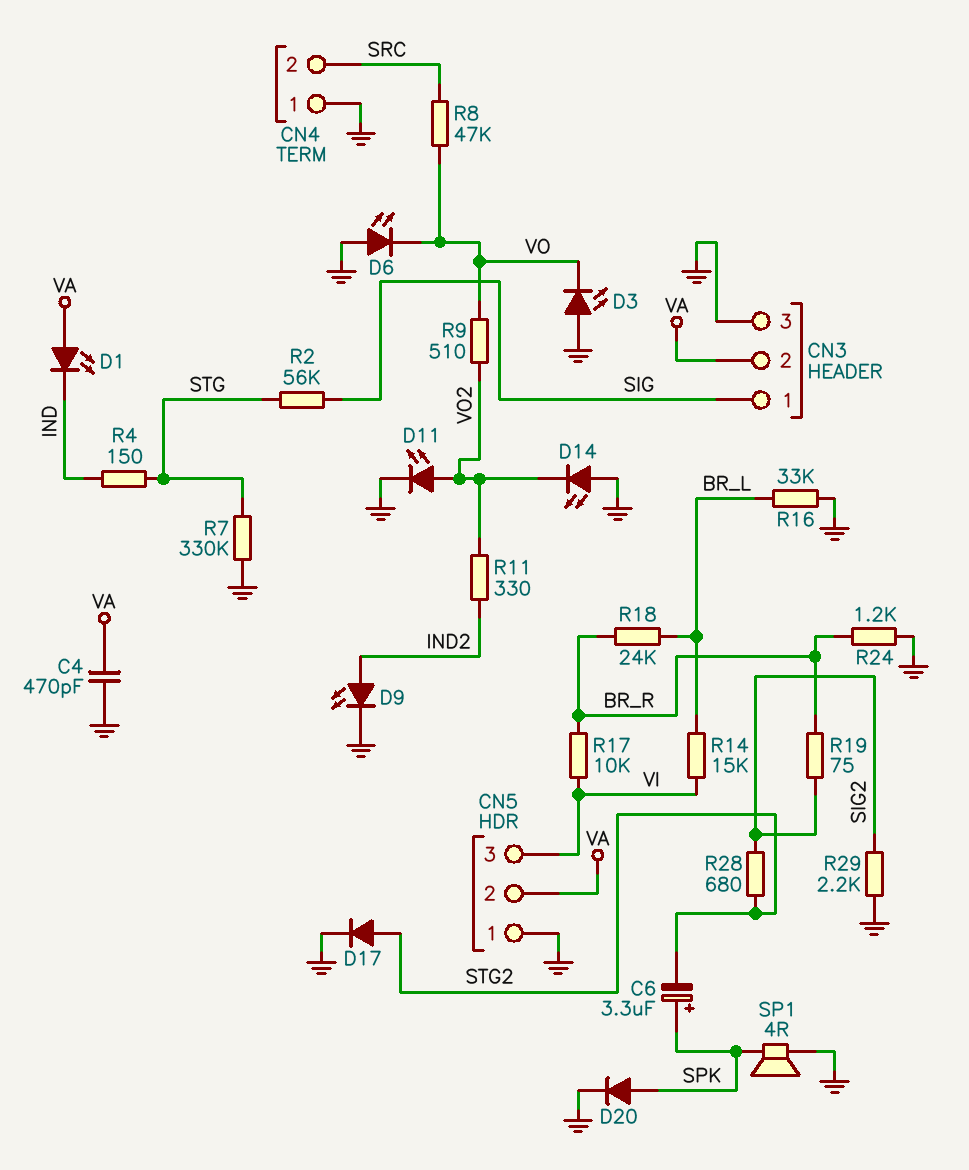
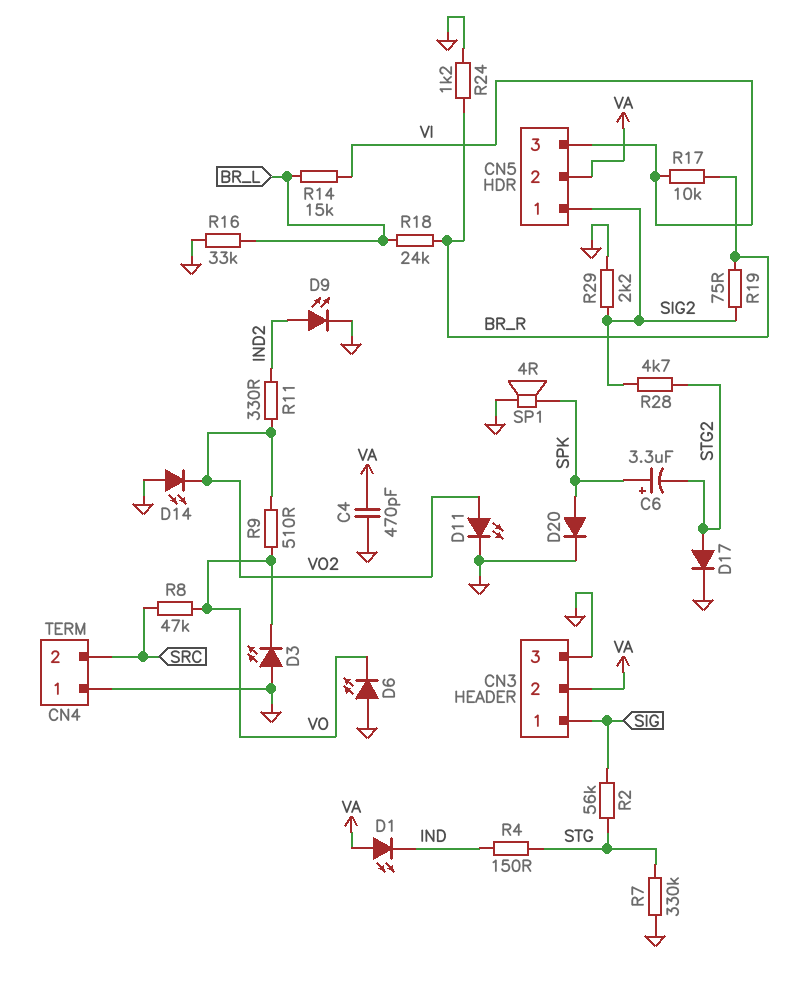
CN5 pin 1: GND -> SIG2
R28: 680 (SIG2, STG2) -> 4.7k (SIG2, STG2)

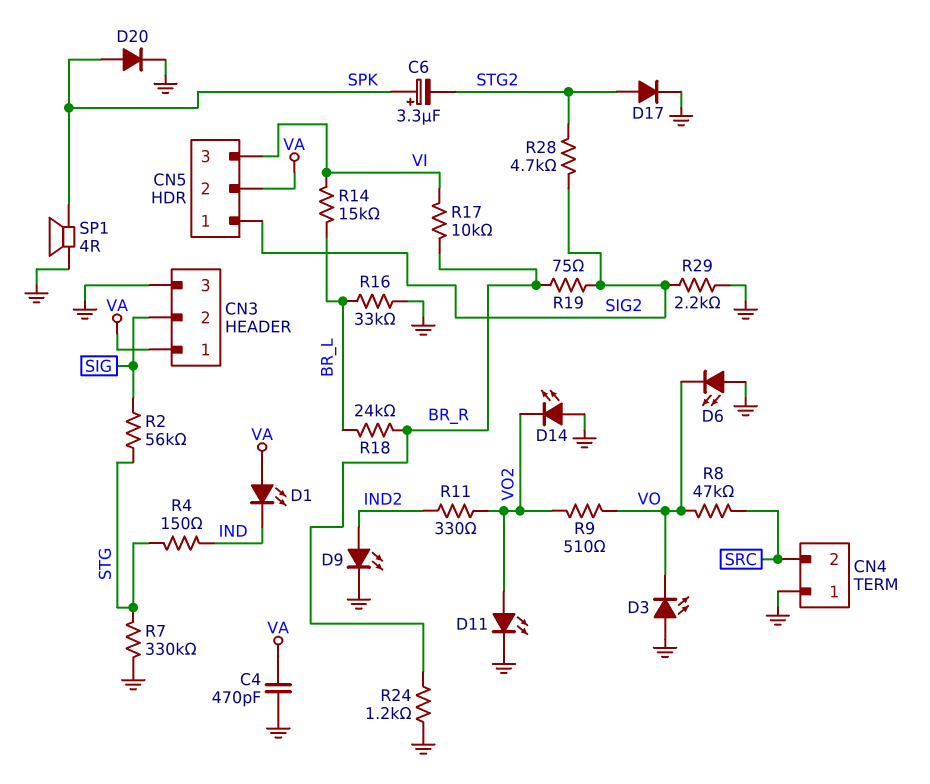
CN3 pin 1: SIG -> VA
CN3 pin 2: VA -> SIG

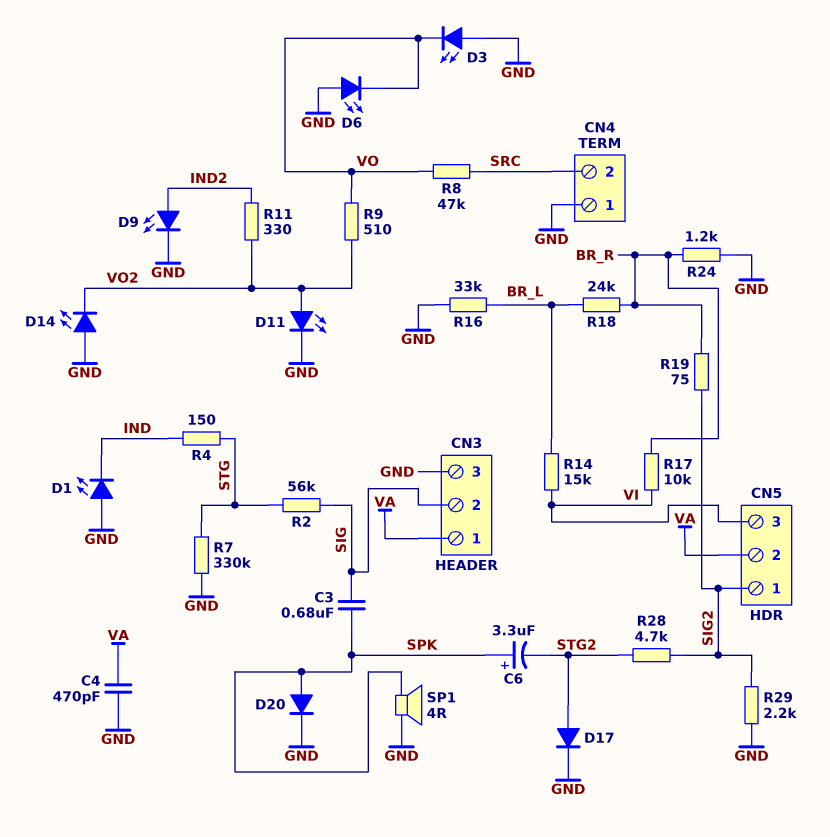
C3: none -> 680nF (SIG, SPK)
D1: LED (A VA, K IND) -> LED (A GND, K IND)

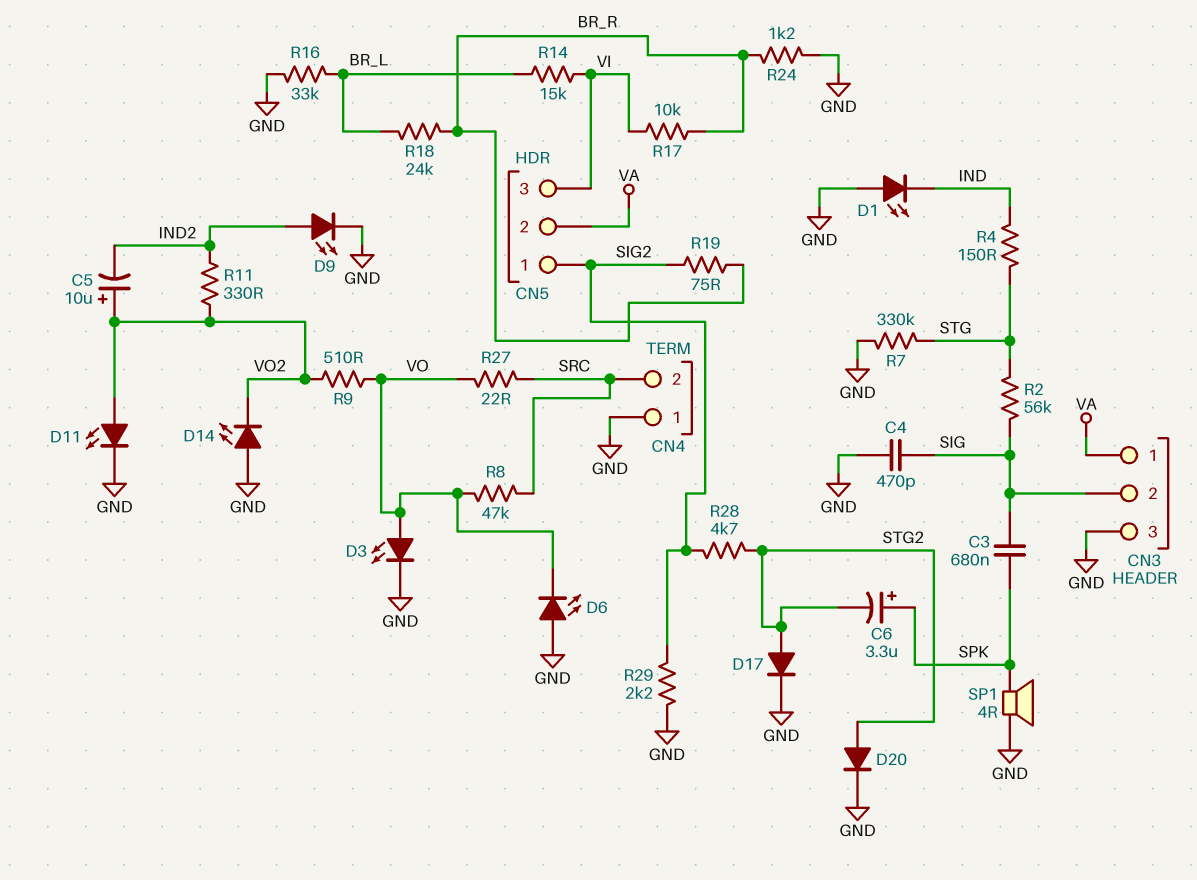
C4: 470pF (GND, VA) -> 470pF (GND, SIG)
C5: none -> 10uF (plus VO2, minus IND2)
D3: LED (A GND, K VO) -> LED (A VO, K GND)
D20: diode (A SPK, K GND) -> diode (A STG2, K GND)
R27: none -> 22 (SRC, VO)

